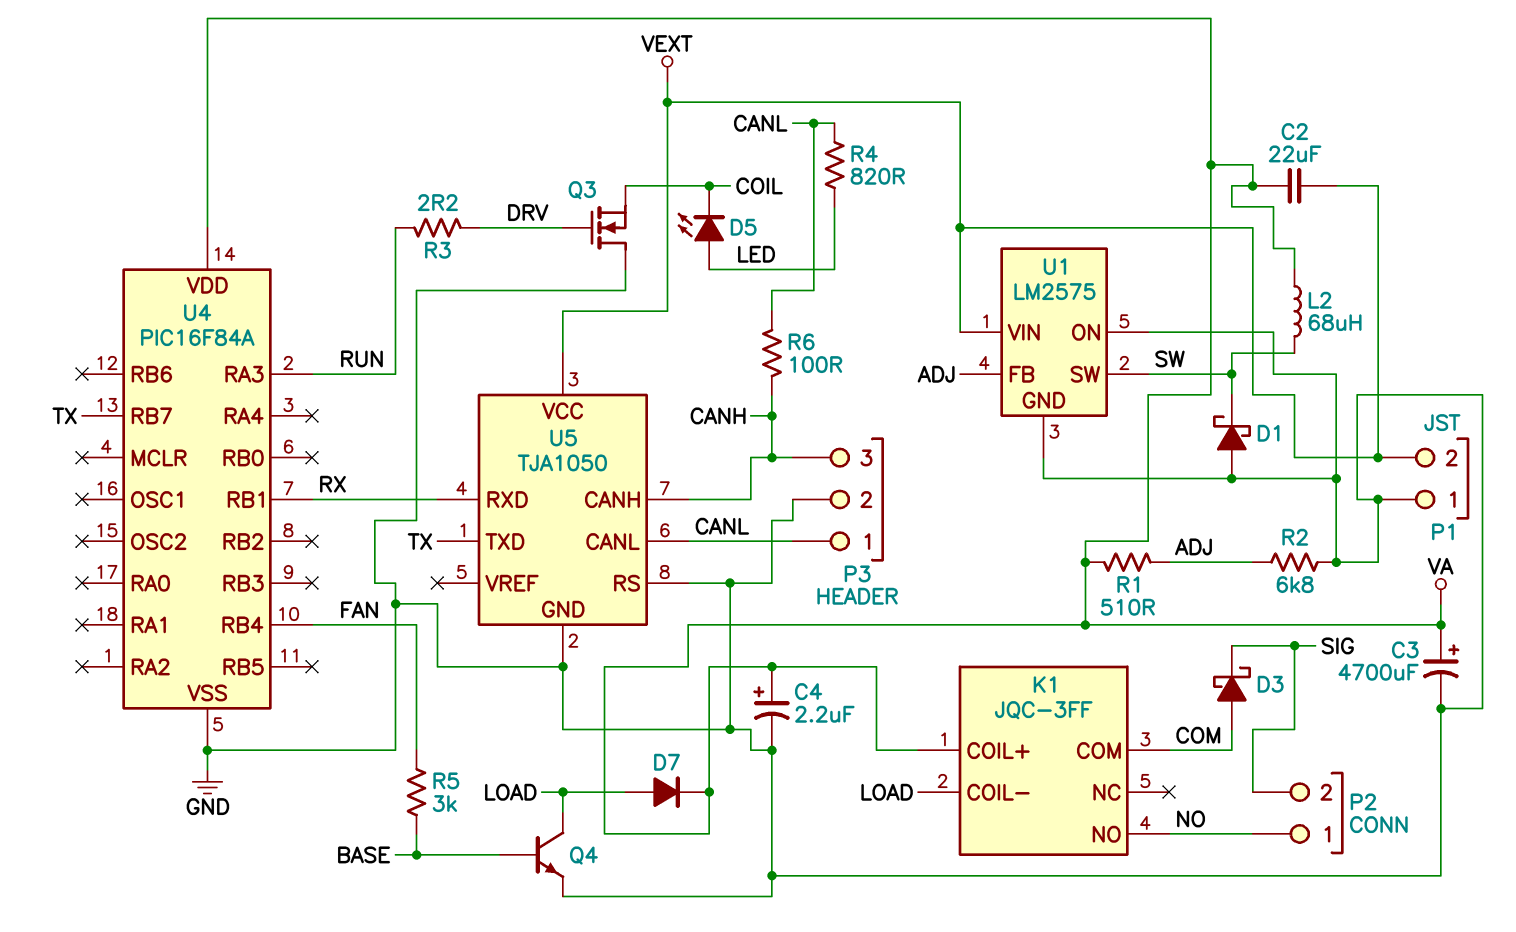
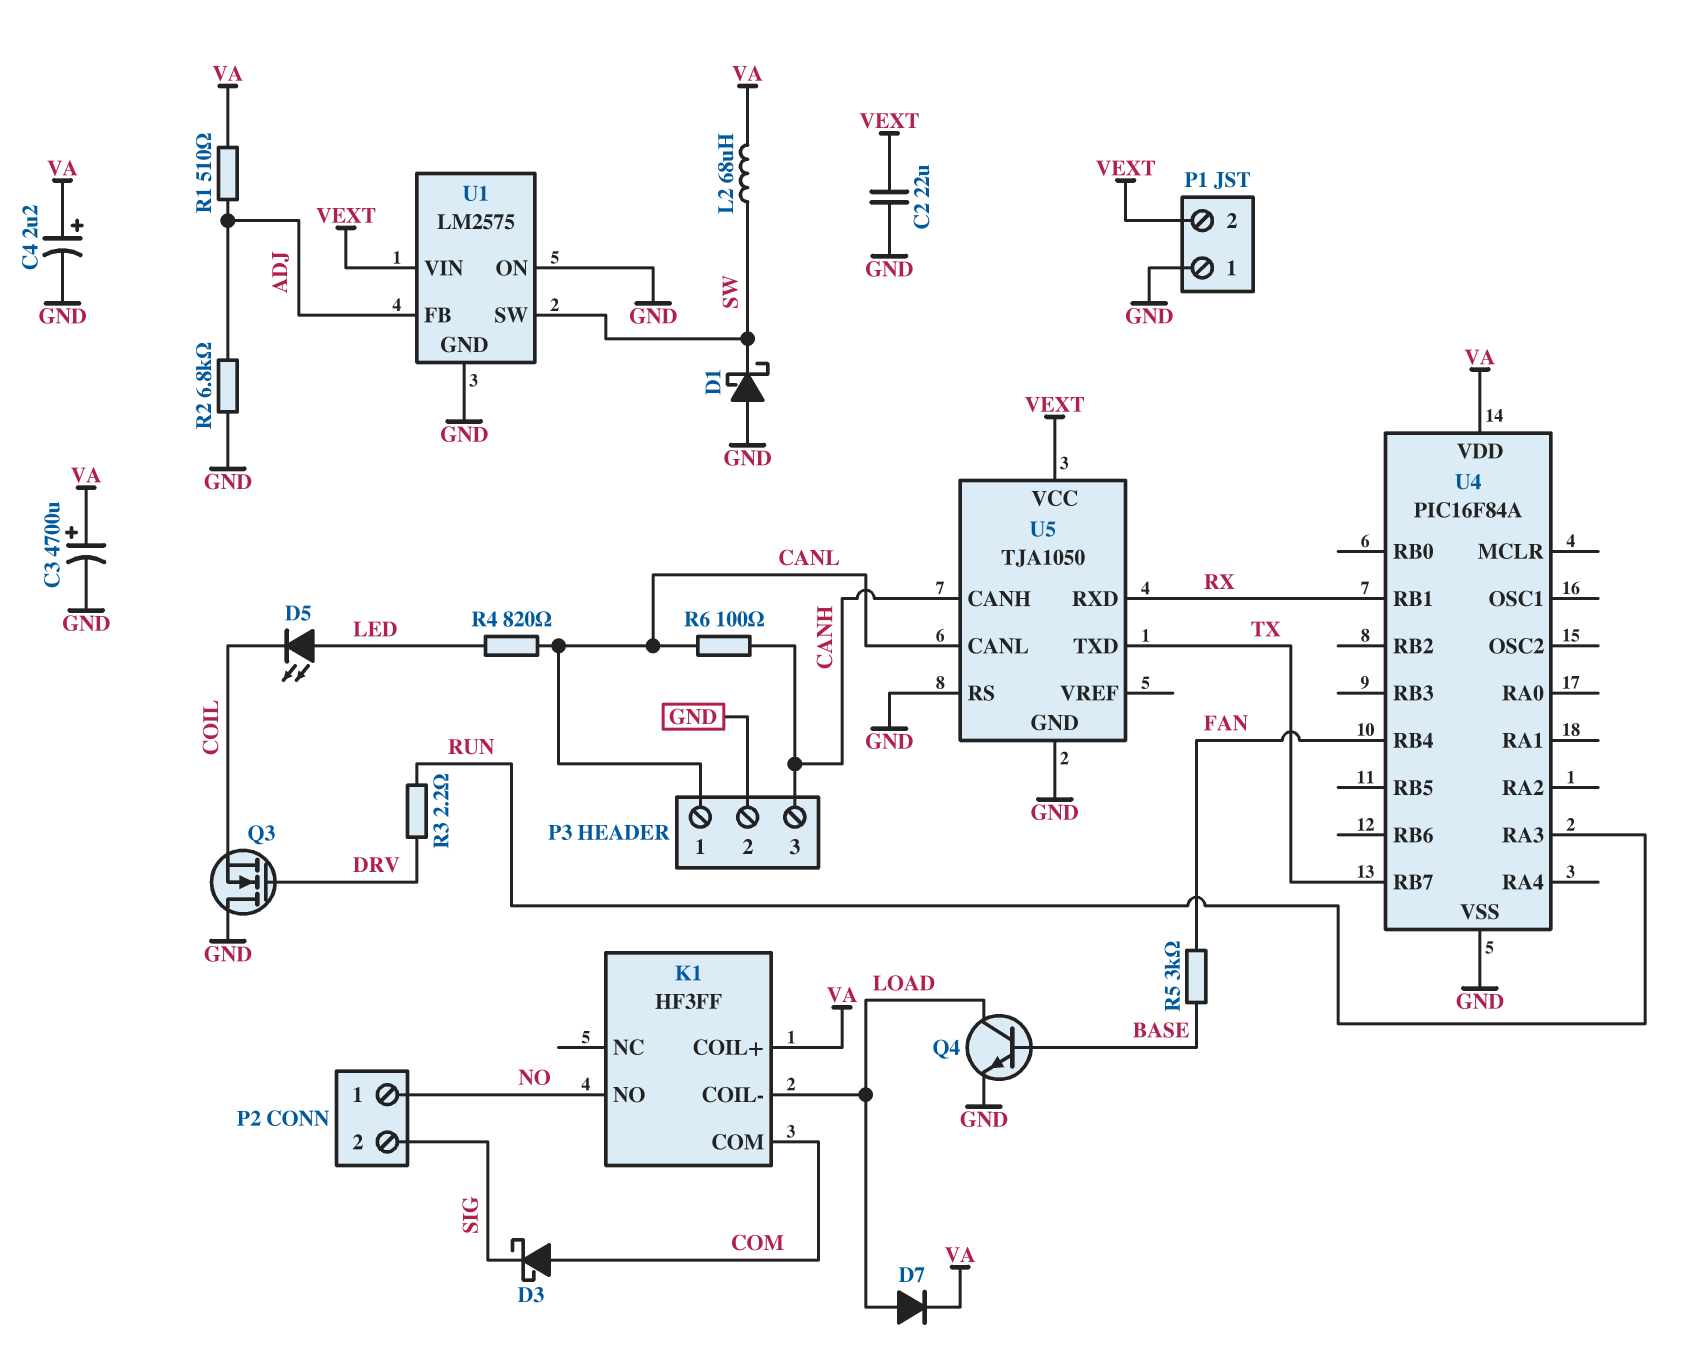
C2: 22uF (VA, VEXT) -> 22uF (GND, VEXT)
K1: JQC-3FF -> HF3FF

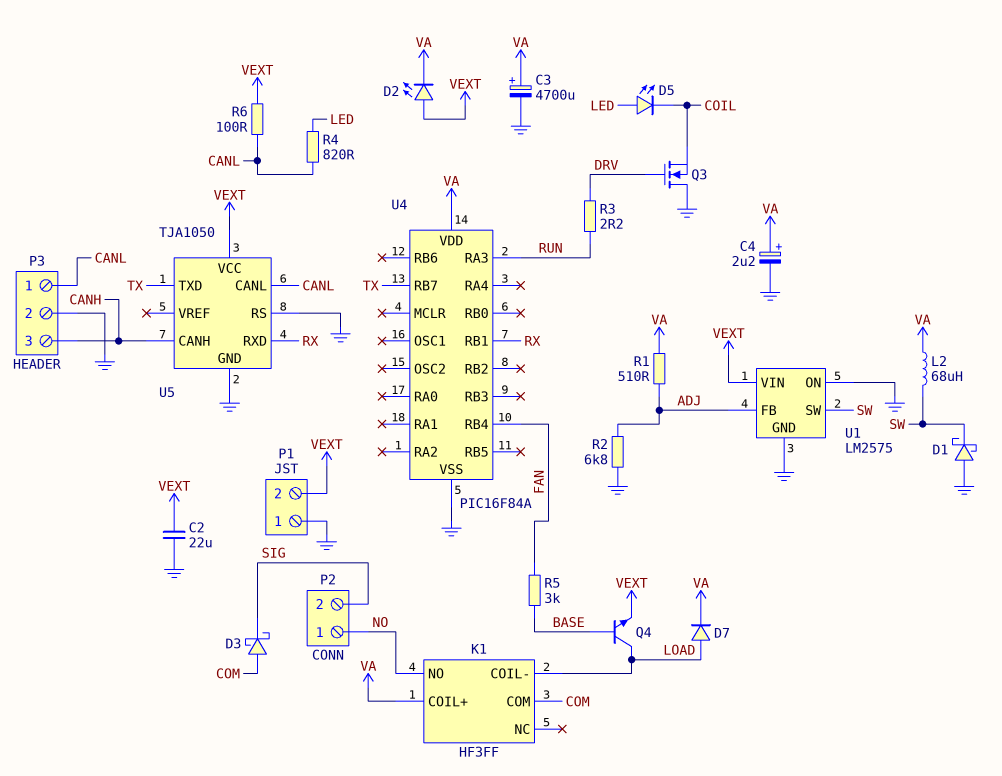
D2: none -> LED (A VEXT, K VA)
Q4: NPN (B BASE, C LOAD, E GND) -> NPN (B BASE, C LOAD, E VEXT)
R6: 100 (CANH, CANL) -> 100 (CANL, VEXT)

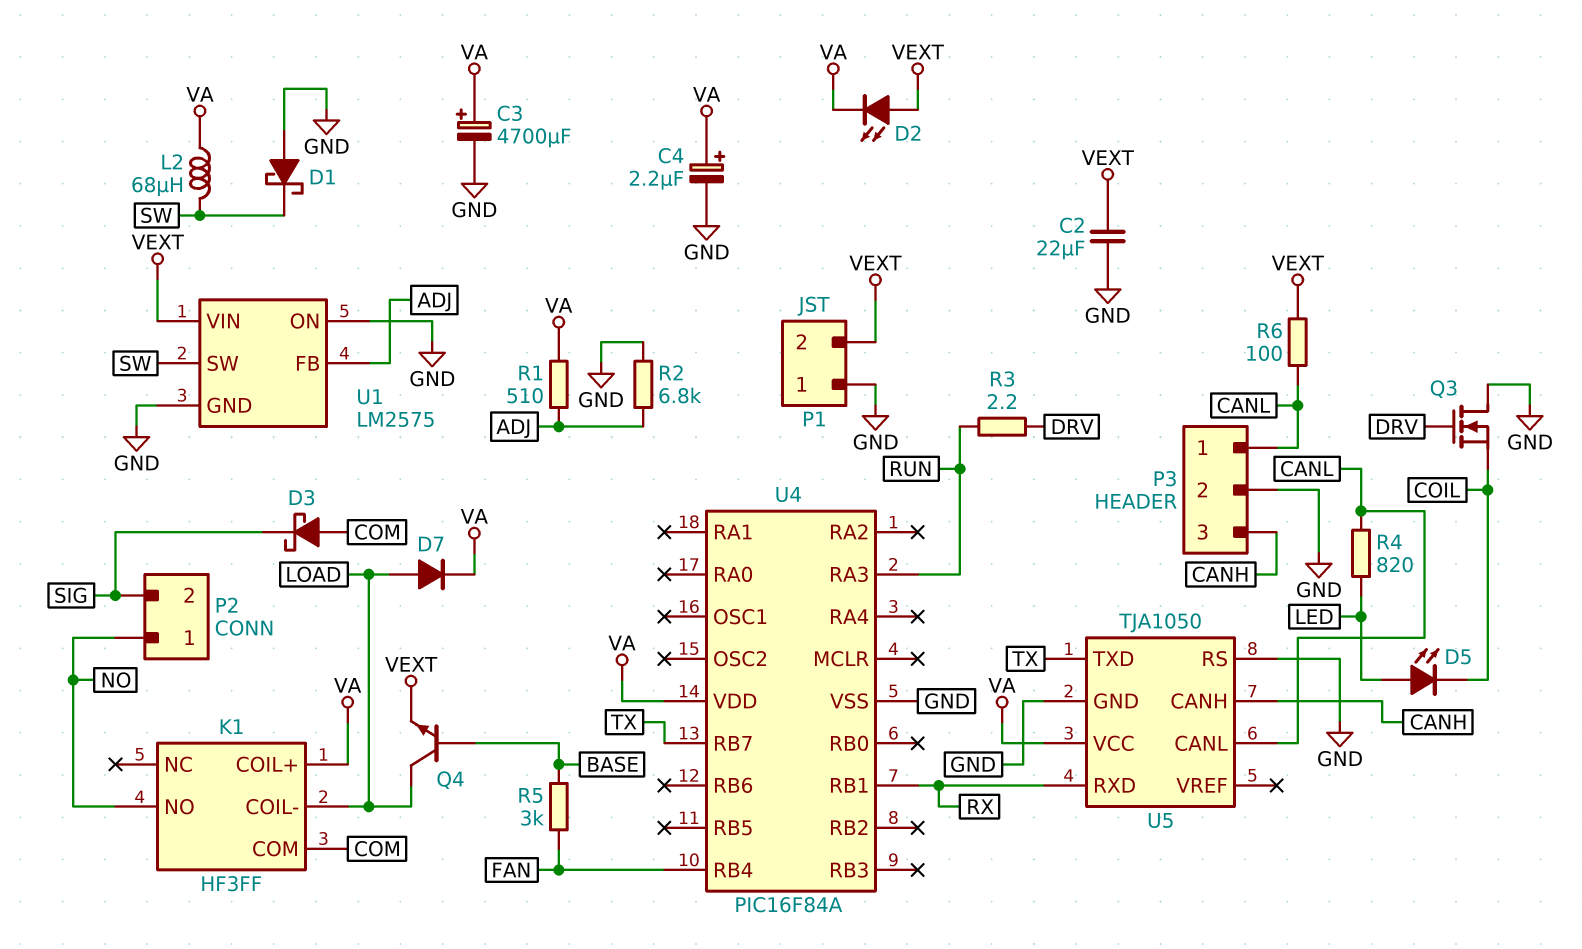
U5 pin VCC: VEXT -> VA

